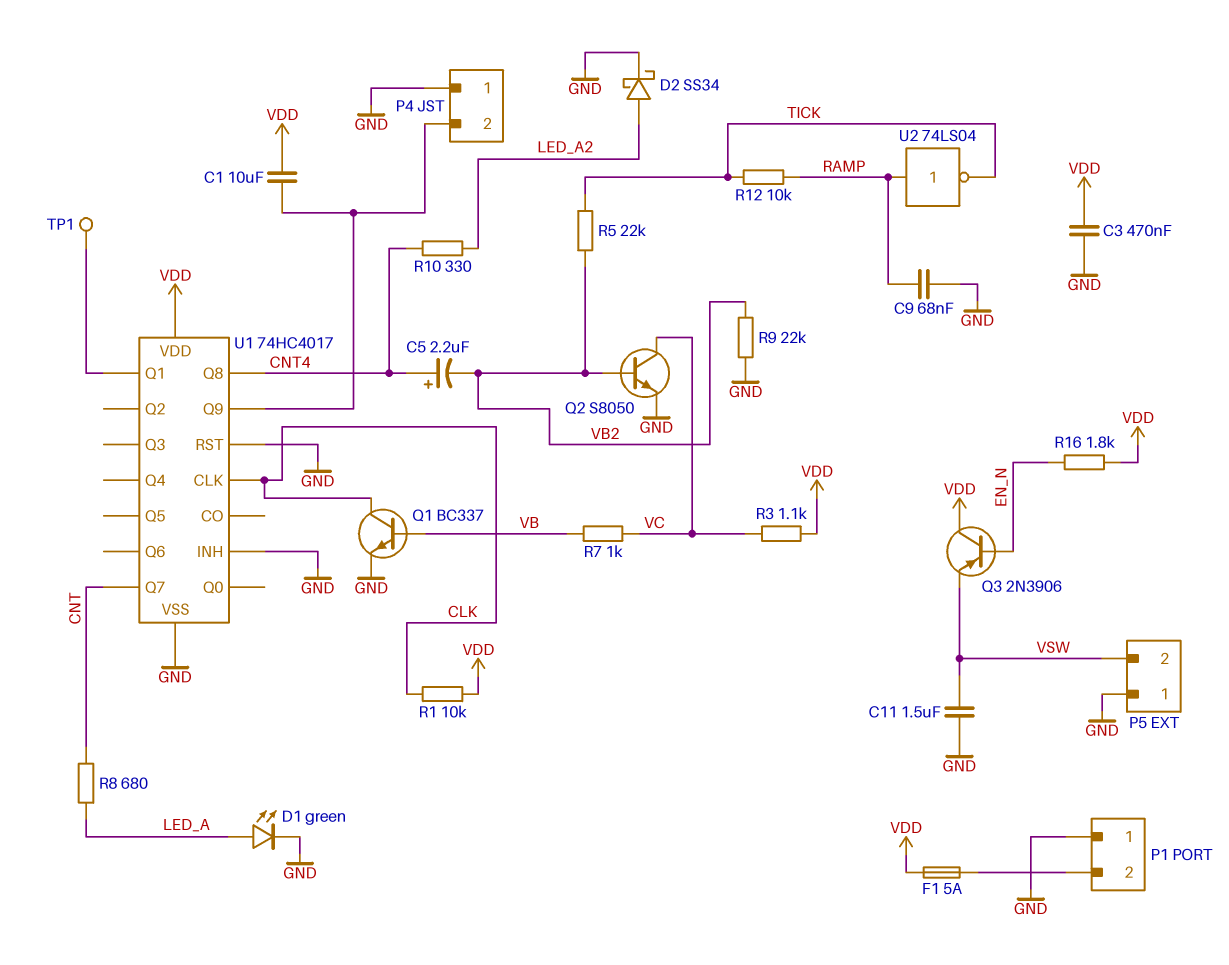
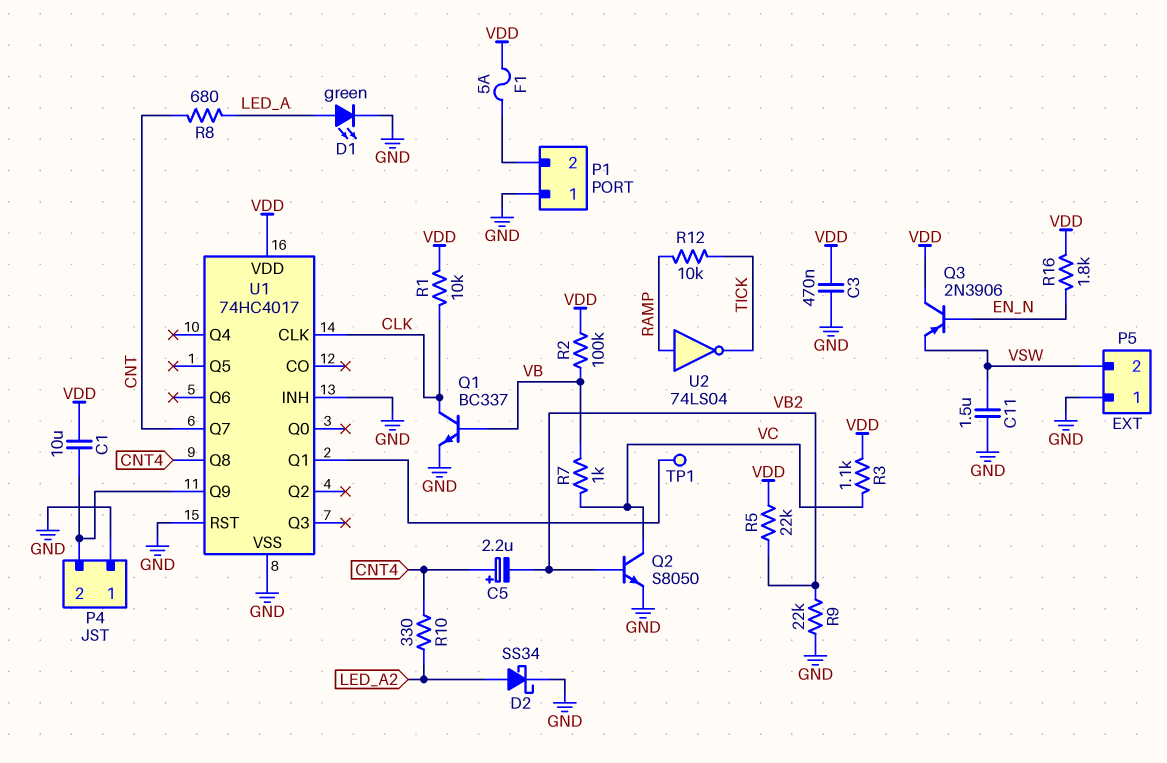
C9: 68nF (GND, RAMP) -> none
R2: none -> 100k (VB, VDD)
R5: 22k (TICK, VB2) -> 22k (VB2, VDD)

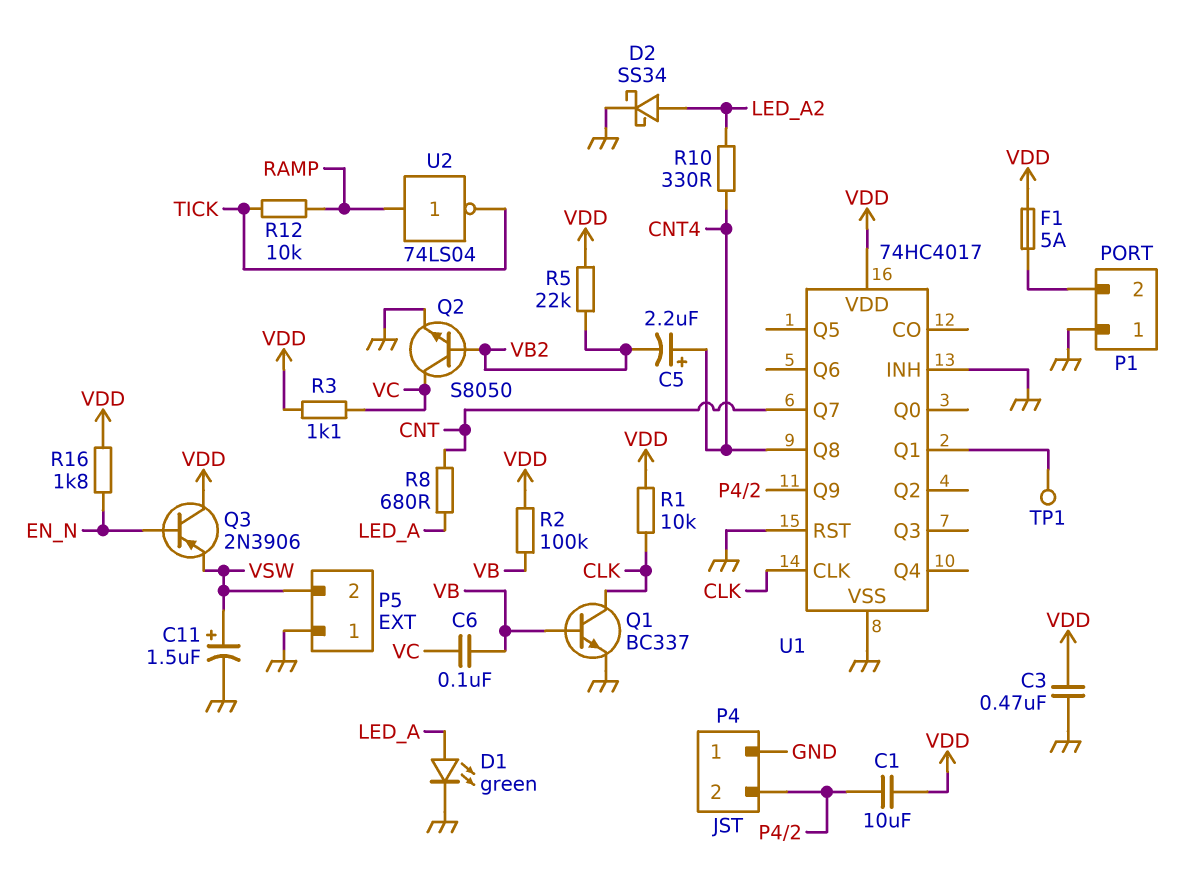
C6: none -> 100nF (VB, VC)
C11: 1.5uF (GND, VSW) -> 1.5uF (plus VSW, minus GND)
R7: 1k (VB, VC) -> none
R9: 22k (GND, VB2) -> none

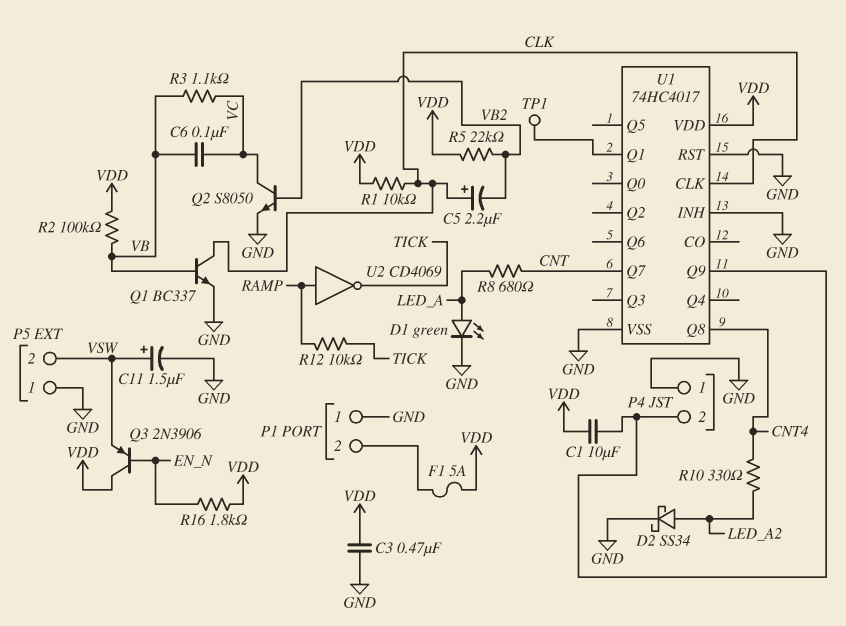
C5: 2.2uF (plus CNT4, minus VB2) -> 2.2uF (plus CLK, minus VB2)
R3: 1.1k (VC, VDD) -> 1.1k (VB, VC)
U2: NOT 74LS04 (in RAMP, out TICK) -> NOT CD4069 (in RAMP, out TICK)

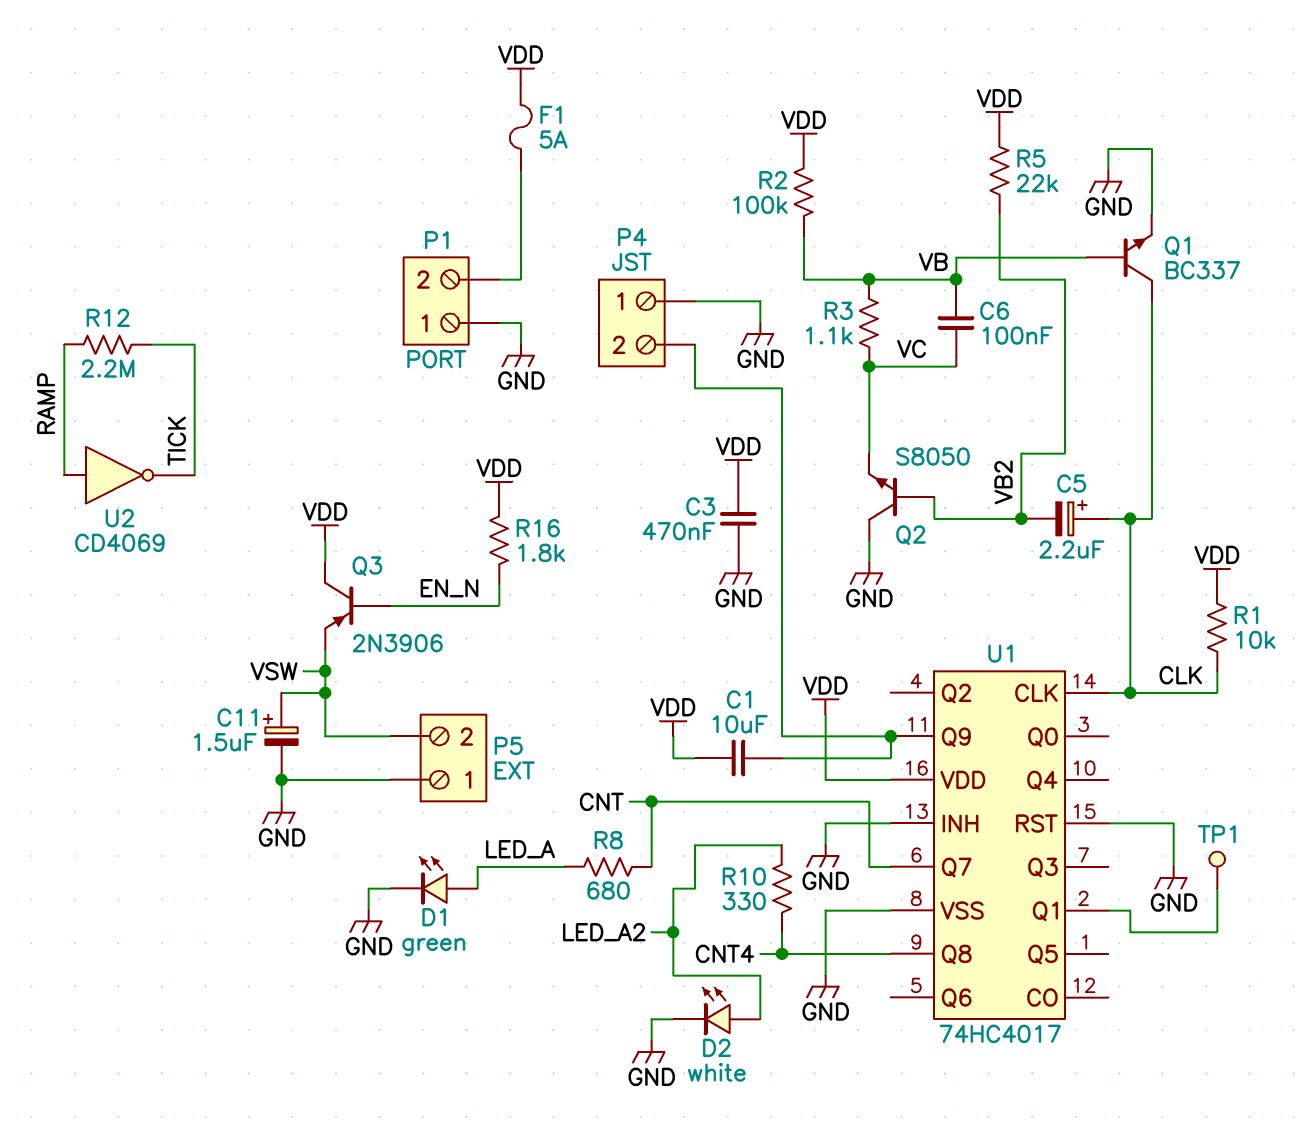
D2: schottky SS34 (A LED_A2, K GND) -> LED white (A LED_A2, K GND)
Q2: NPN S8050 (B VB2, C VC, E GND) -> NPN S8050 (B VB2, C GND, E VC)
R12: 10k (RAMP, TICK) -> 2.2M (RAMP, TICK)

